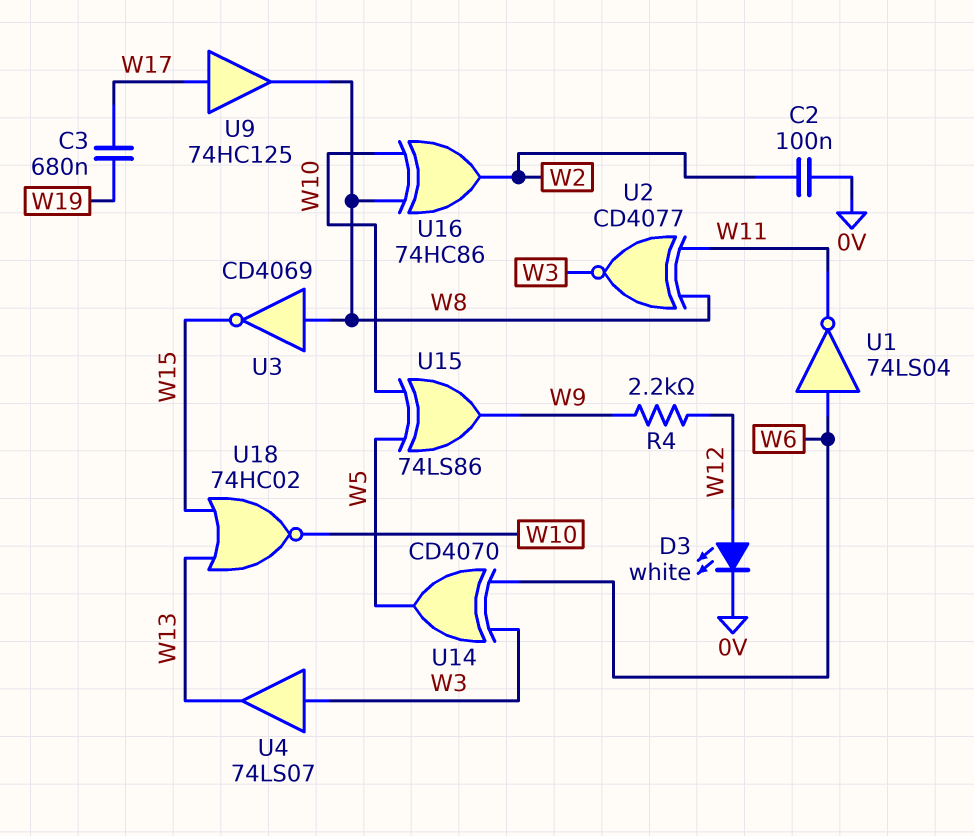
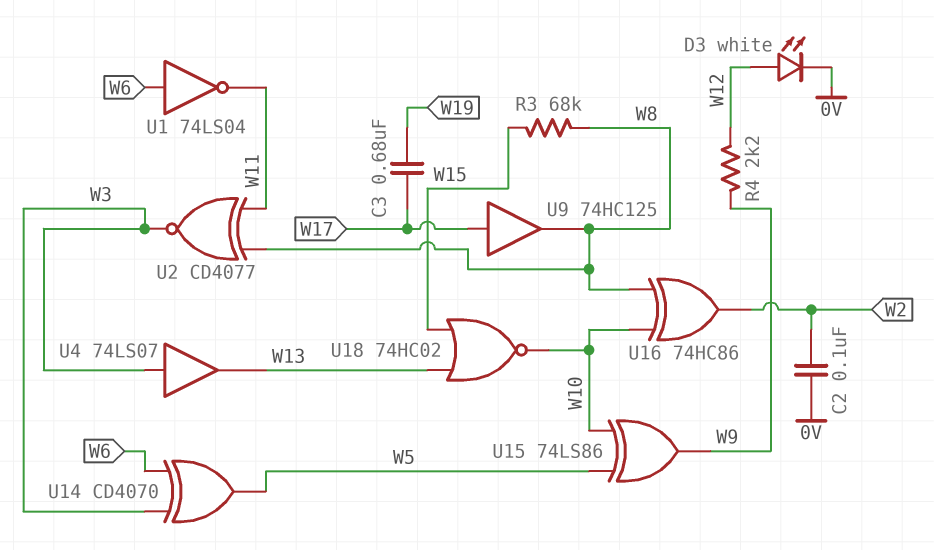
R3: none -> 68k (W8, W15)
U3: NOT CD4069 (in W8, out W15) -> none

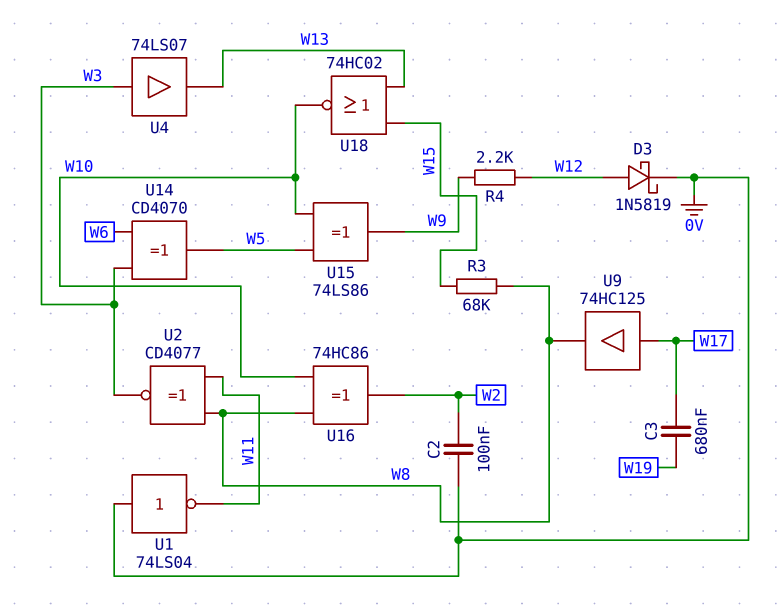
D3: LED white (A W12, K 0V) -> schottky 1N5819 (A W12, K 0V)
U1: NOT 74LS04 (in W6, out W11) -> NOT 74LS04 (in 0V, out W11)

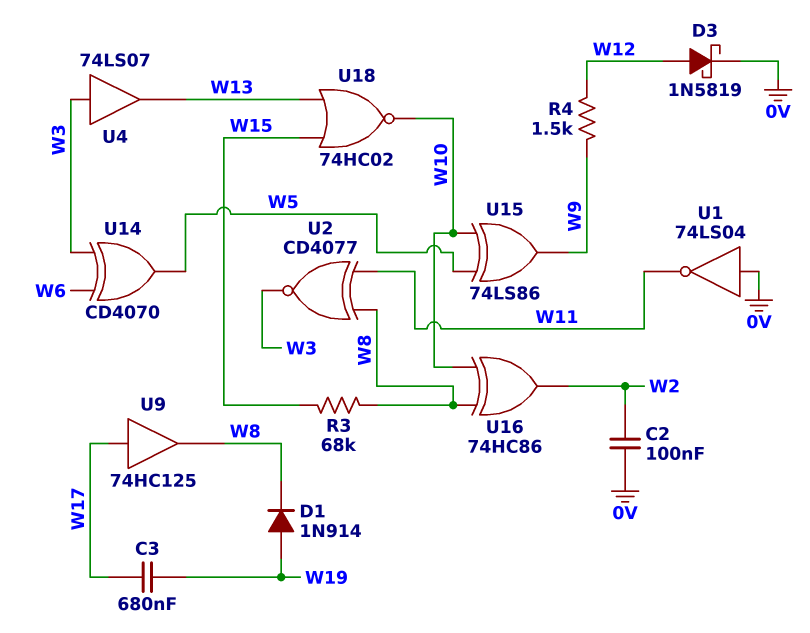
D1: none -> diode 1N914 (A W19, K W8)
R4: 2.2k (W9, W12) -> 1.5k (W9, W12)

